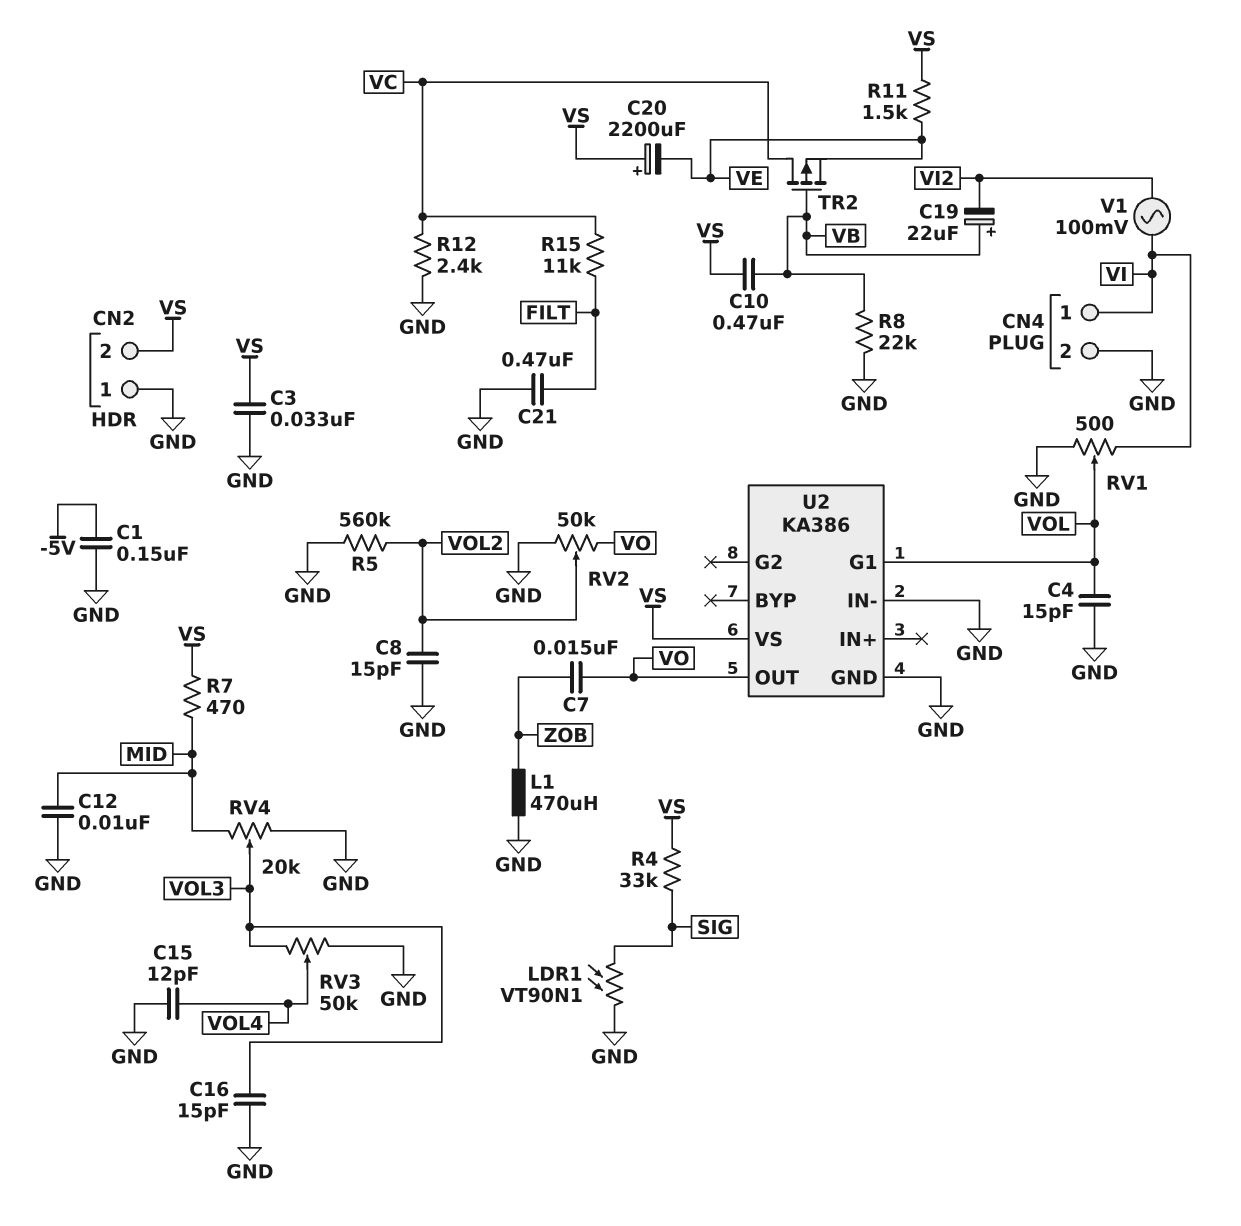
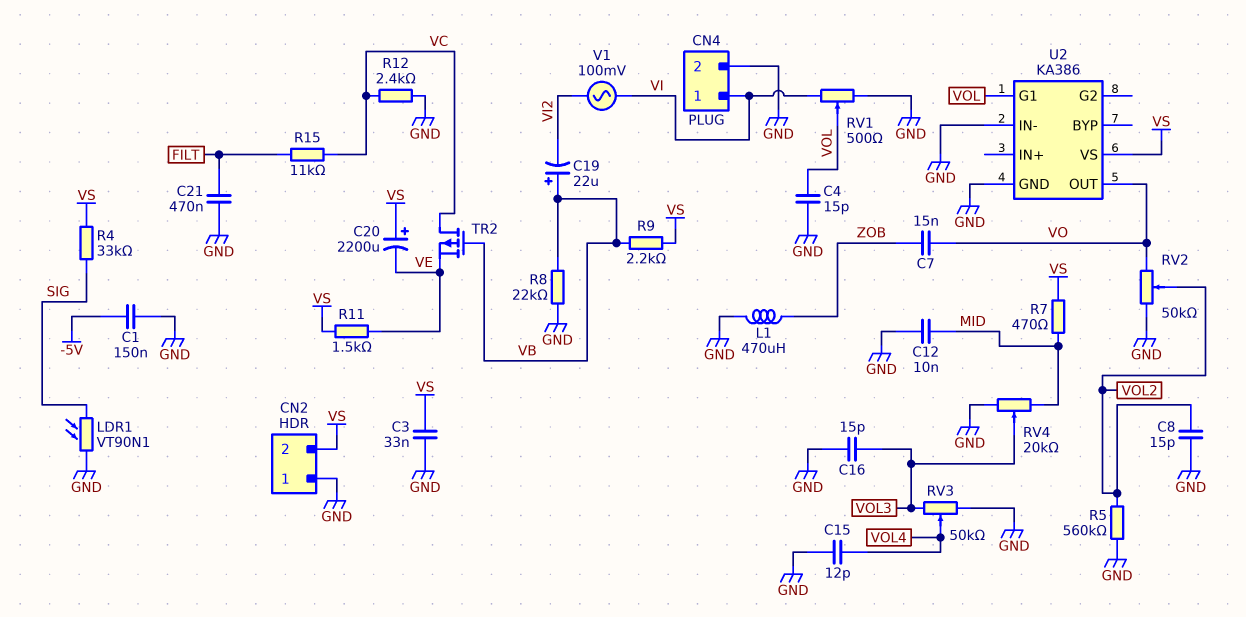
C10: 470nF (VB, VS) -> none
R9: none -> 2.2k (VB, VS)

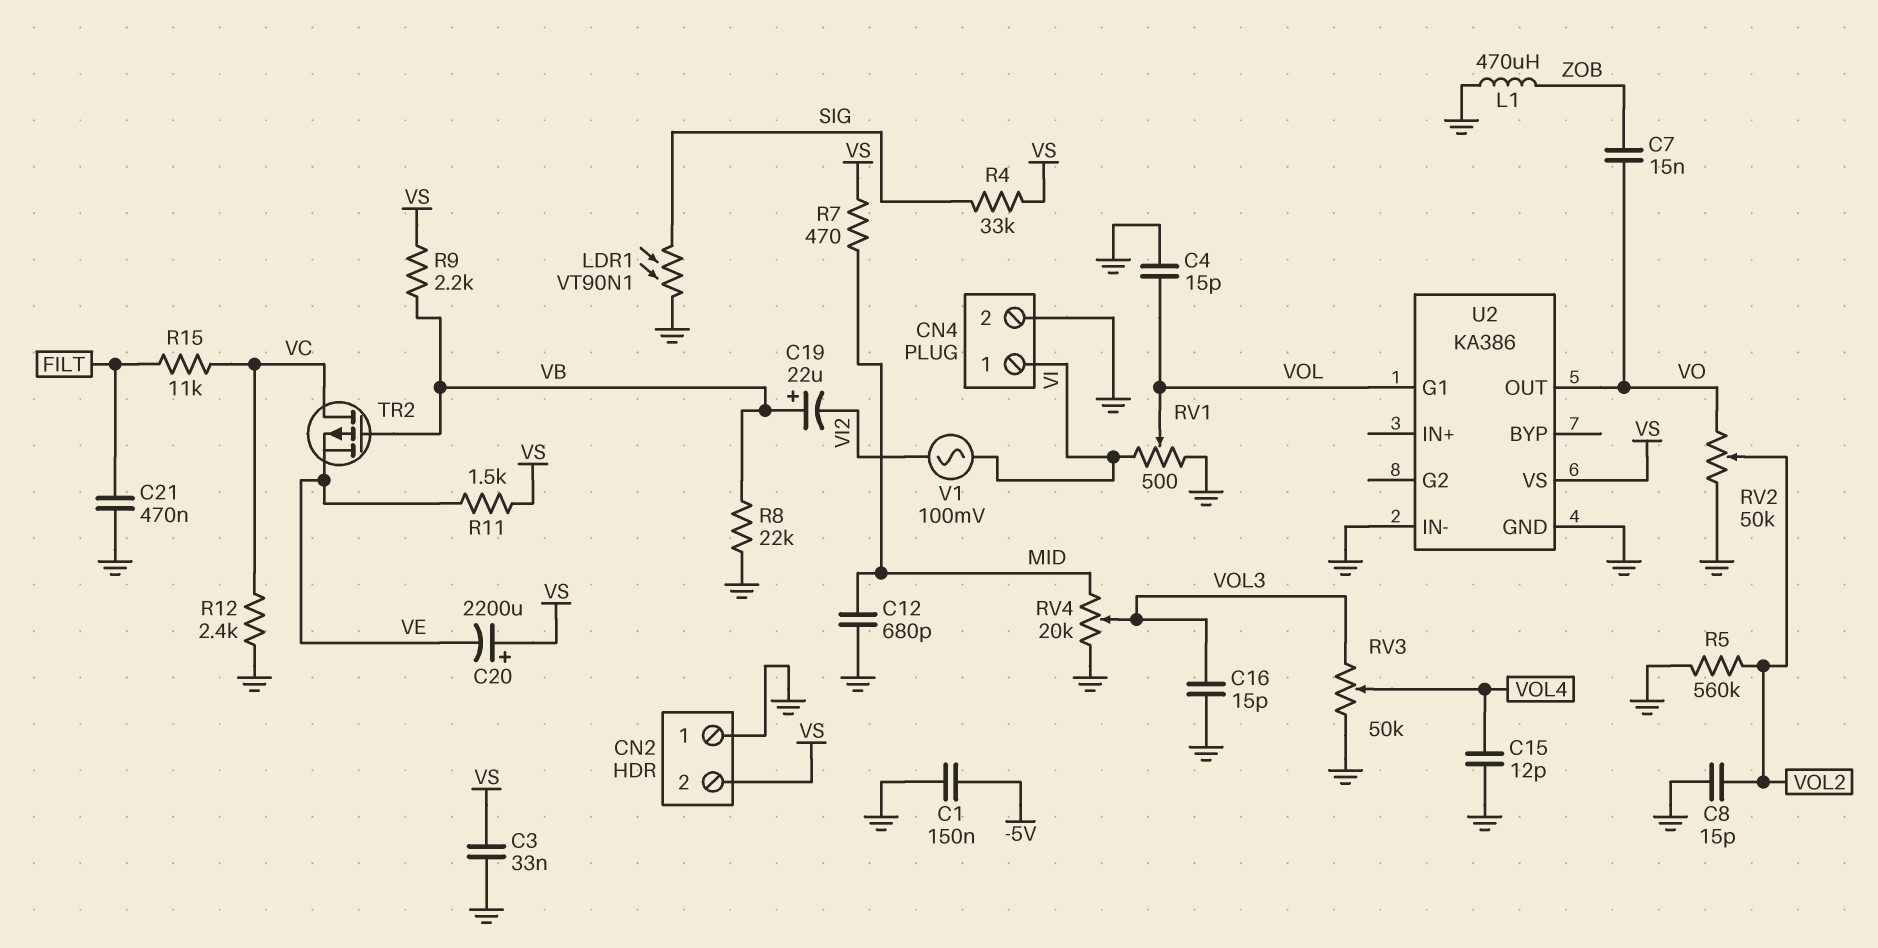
C12: 10nF (GND, MID) -> 680pF (GND, MID)

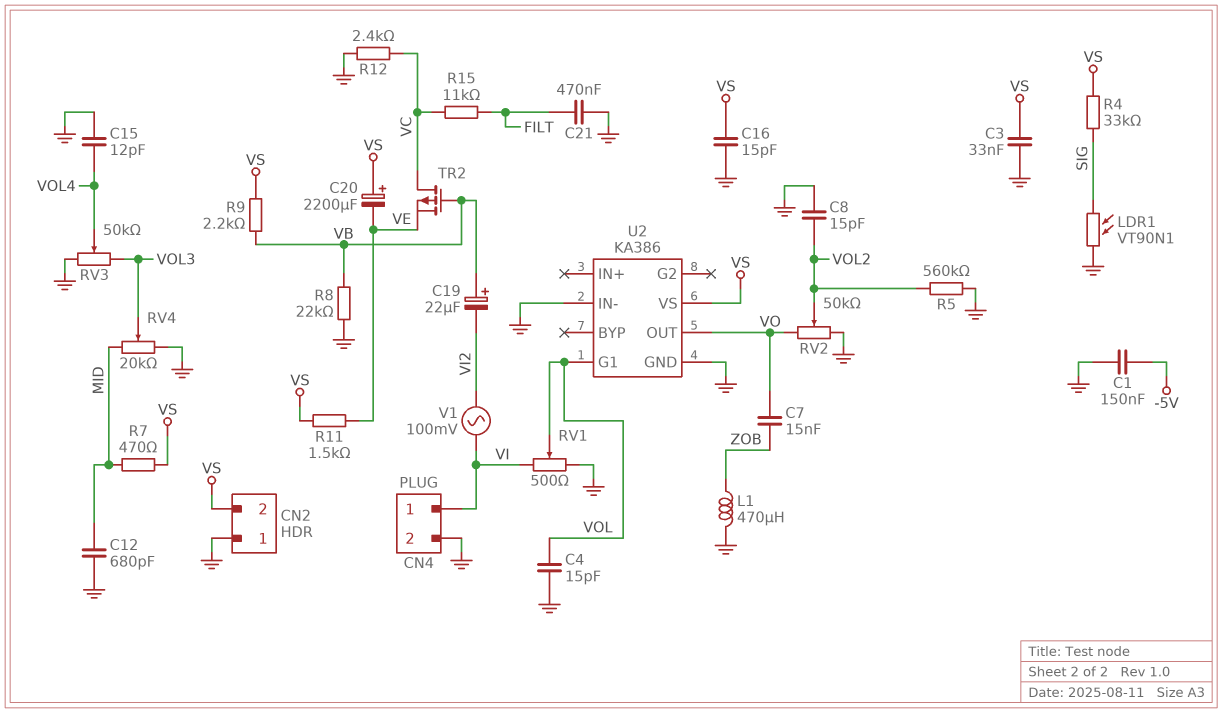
C16: 15pF (GND, VOL3) -> 15pF (GND, VS)

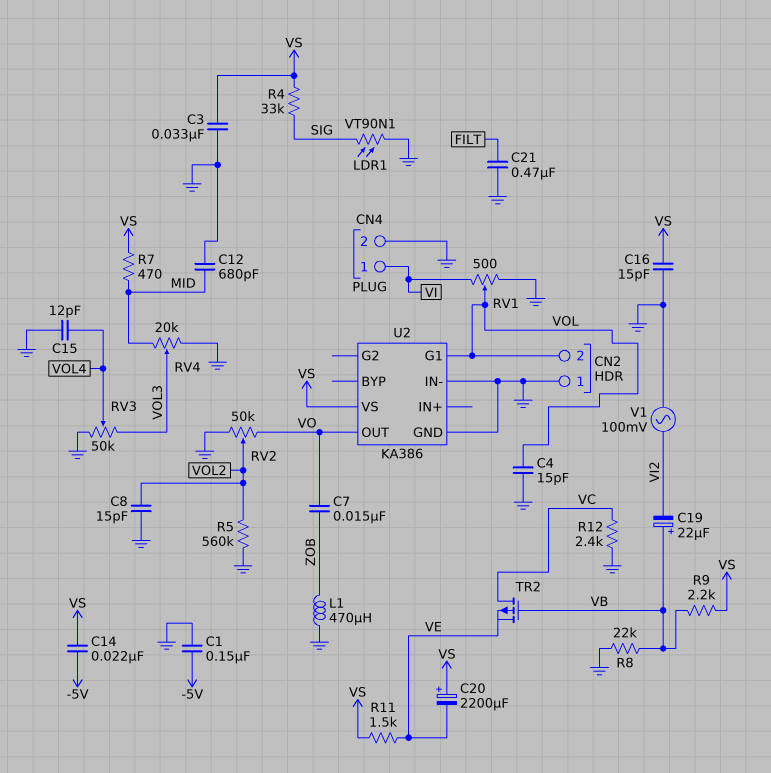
C14: none -> 22nF (-5V, VS)
CN2 pin 2: VS -> VOL
R15: 11k (FILT, VC) -> none
V1: AC 100mV (VI, VI2) -> AC 100mV (GND, VI2)

